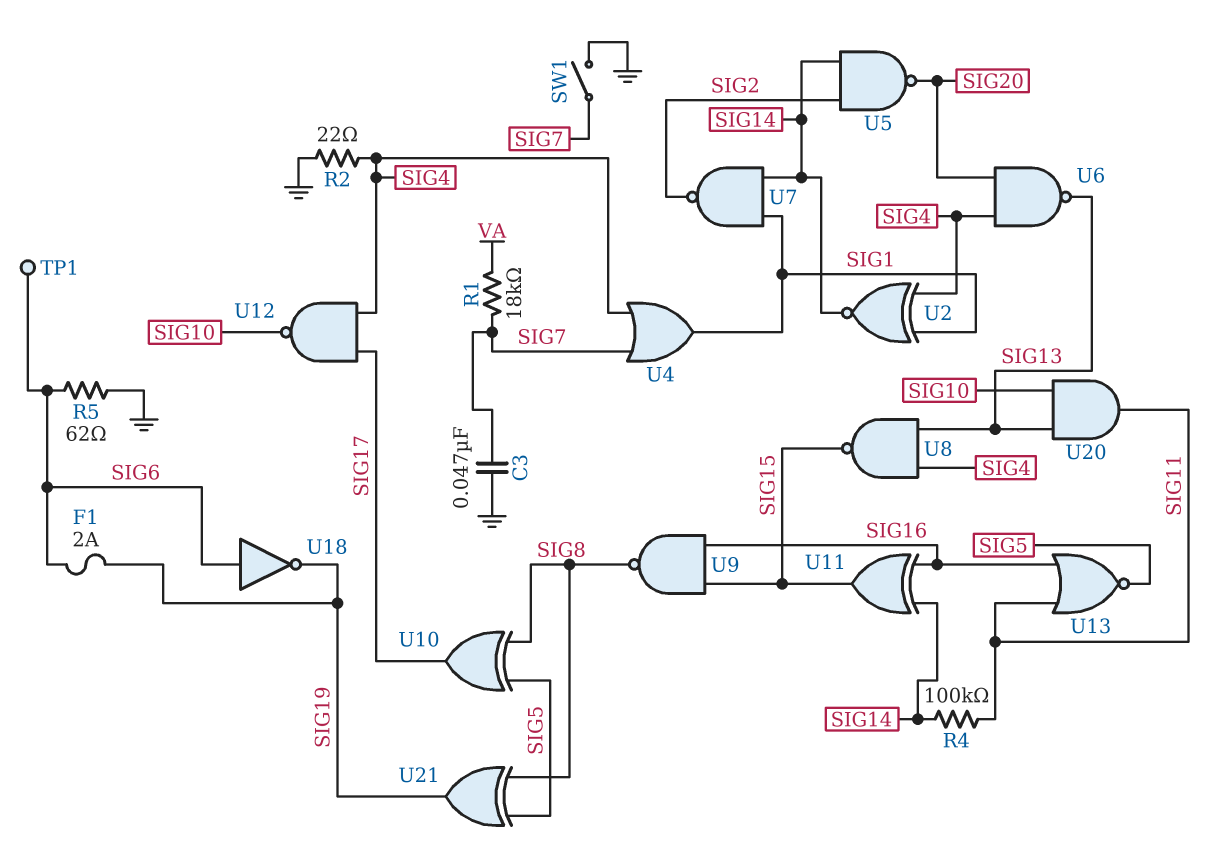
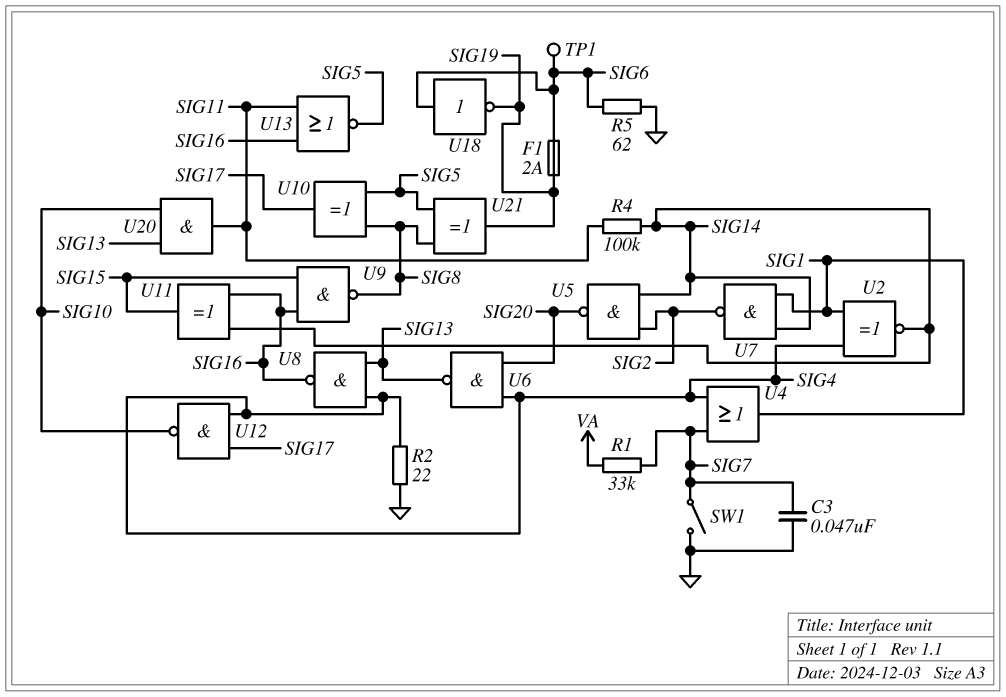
R1: 18k (SIG7, VA) -> 33k (SIG7, VA)
U8: NAND (in SIG4, in SIG13, out SIG15) -> NAND (in SIG4, in SIG13, out SIG16)

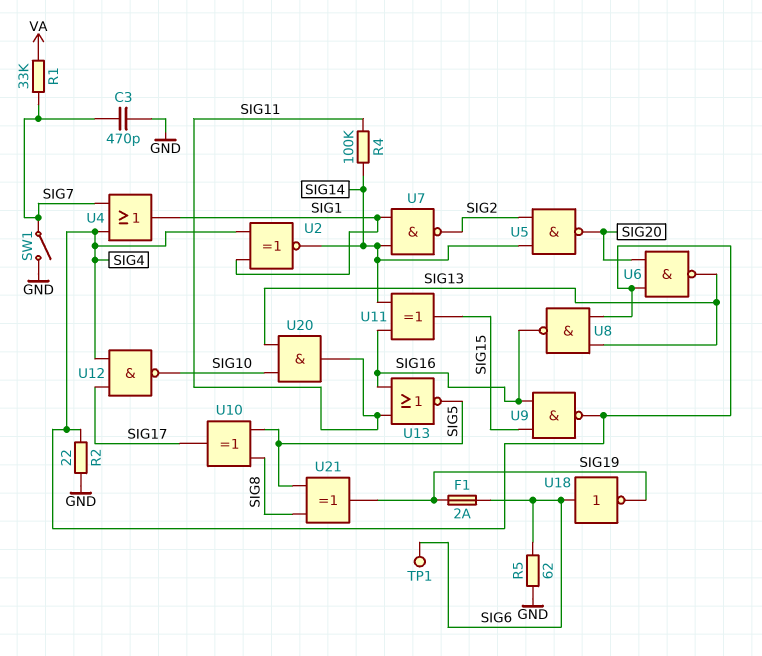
C3: 47nF (GND, SIG7) -> 470pF (GND, SIG7)
U9: NAND (in SIG15, in SIG16, out SIG8) -> NAND (in SIG15, in SIG16, out SIG4)

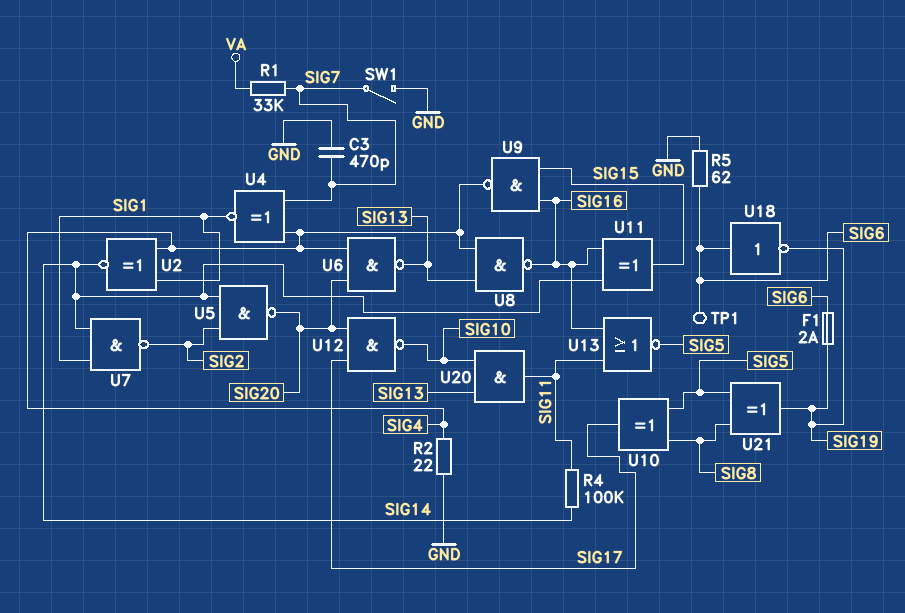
U4: OR (in SIG4, in SIG7, out SIG1) -> XNOR (in SIG4, in SIG7, out SIG1)
U12: NAND (in SIG4, in SIG17, out SIG10) -> NAND (in SIG17, in SIG20, out SIG10)

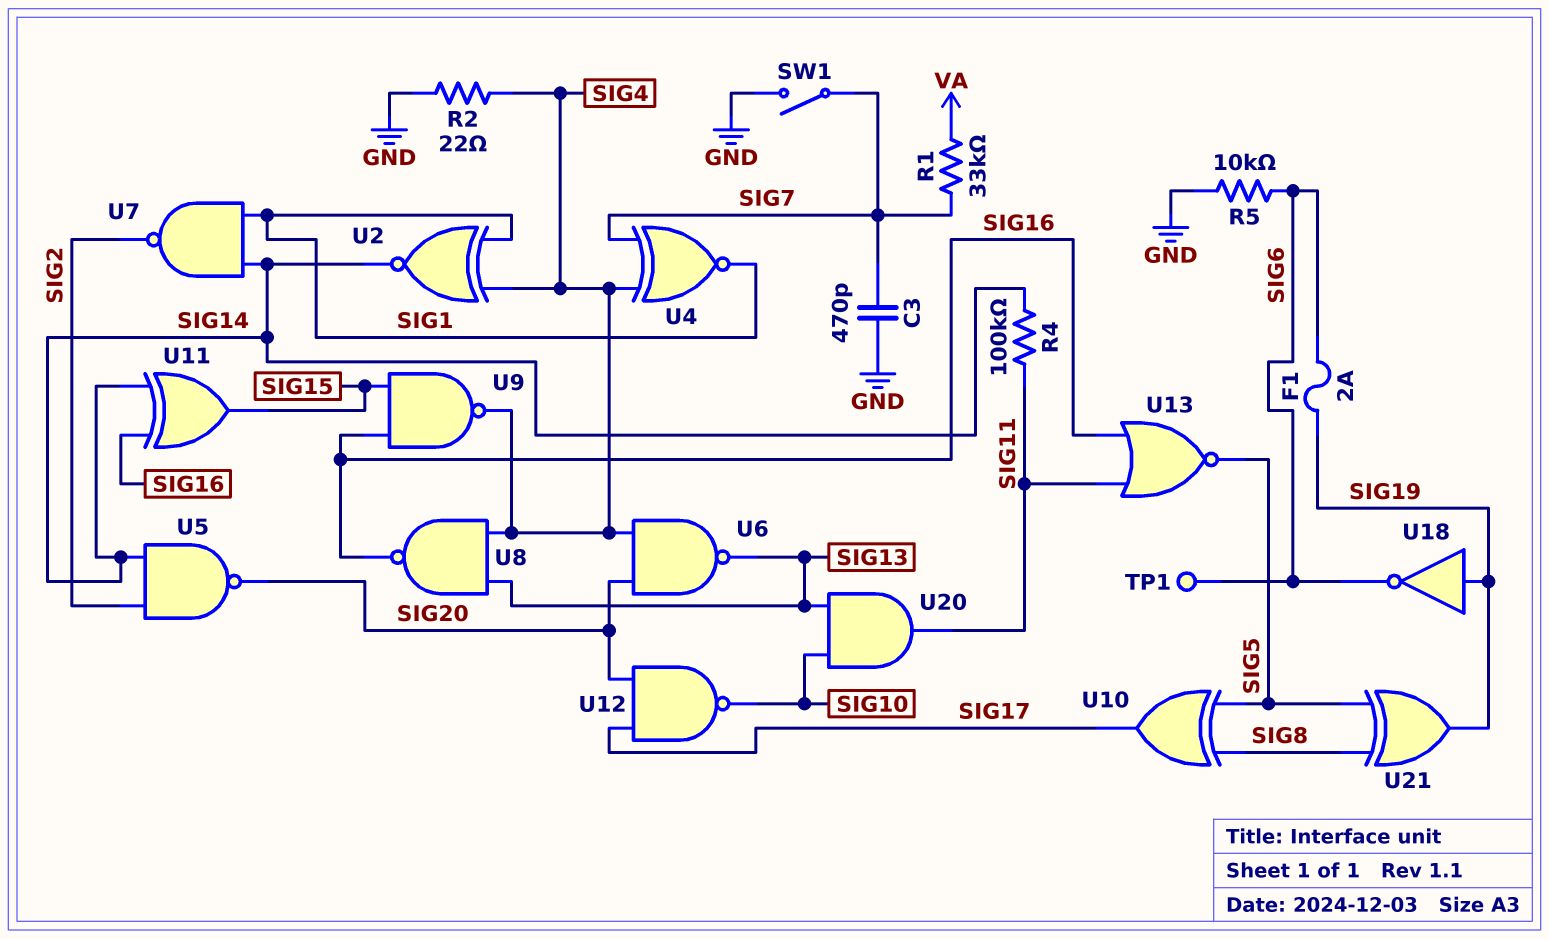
R5: 62 (GND, SIG6) -> 10k (GND, SIG6)
U18: NOT (in SIG6, out SIG19) -> NOT (in SIG19, out SIG6)

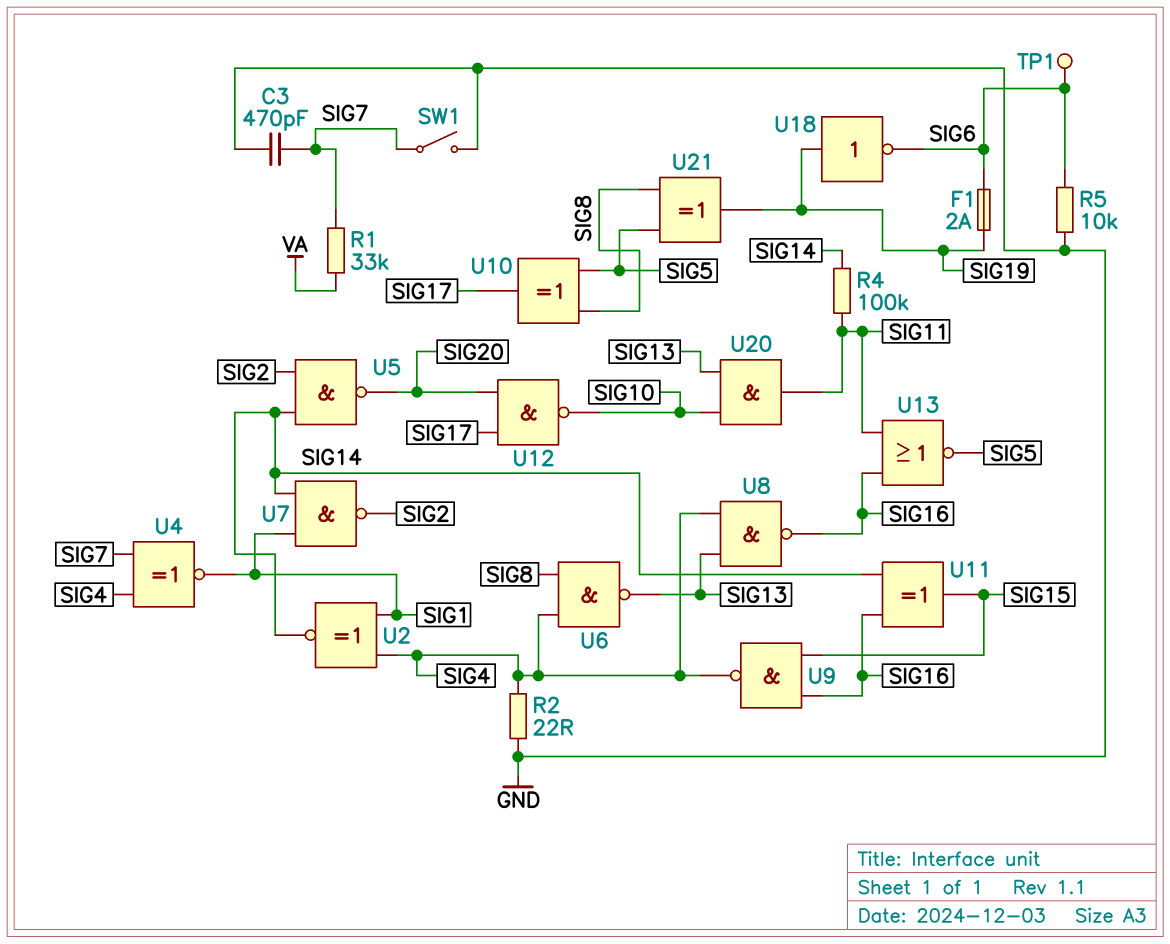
U6: NAND (in SIG4, in SIG20, out SIG13) -> NAND (in SIG4, in SIG8, out SIG13)

